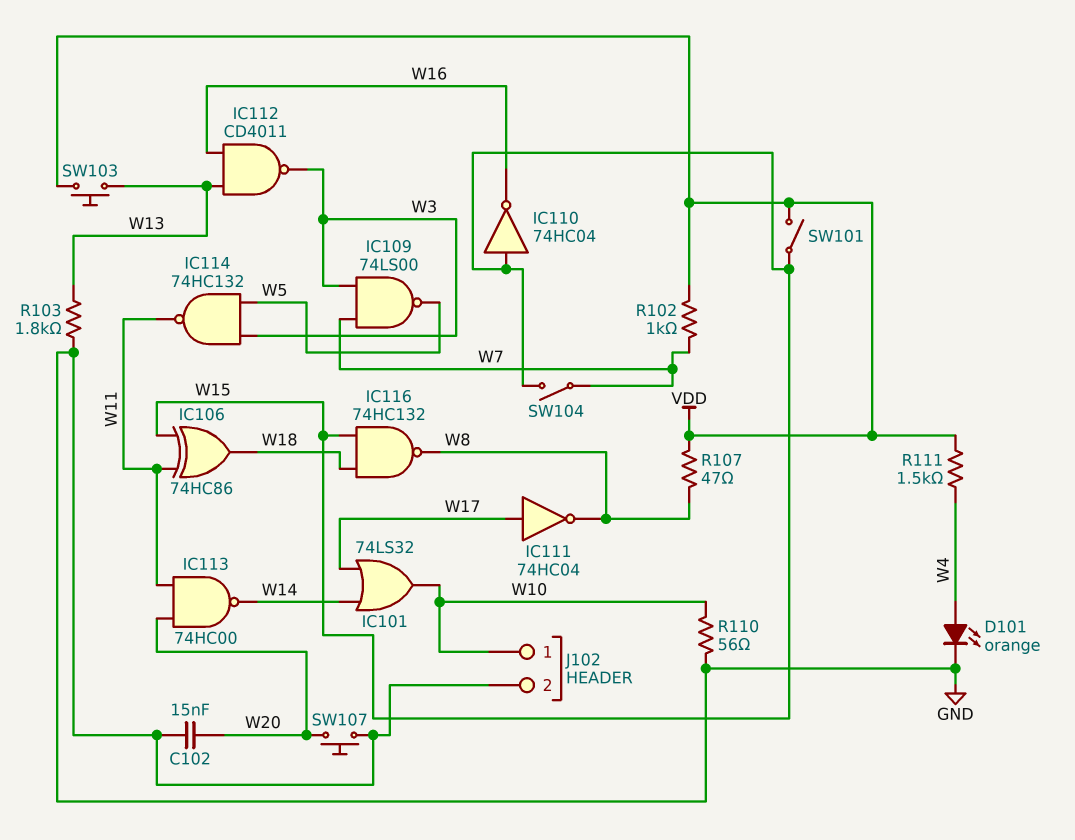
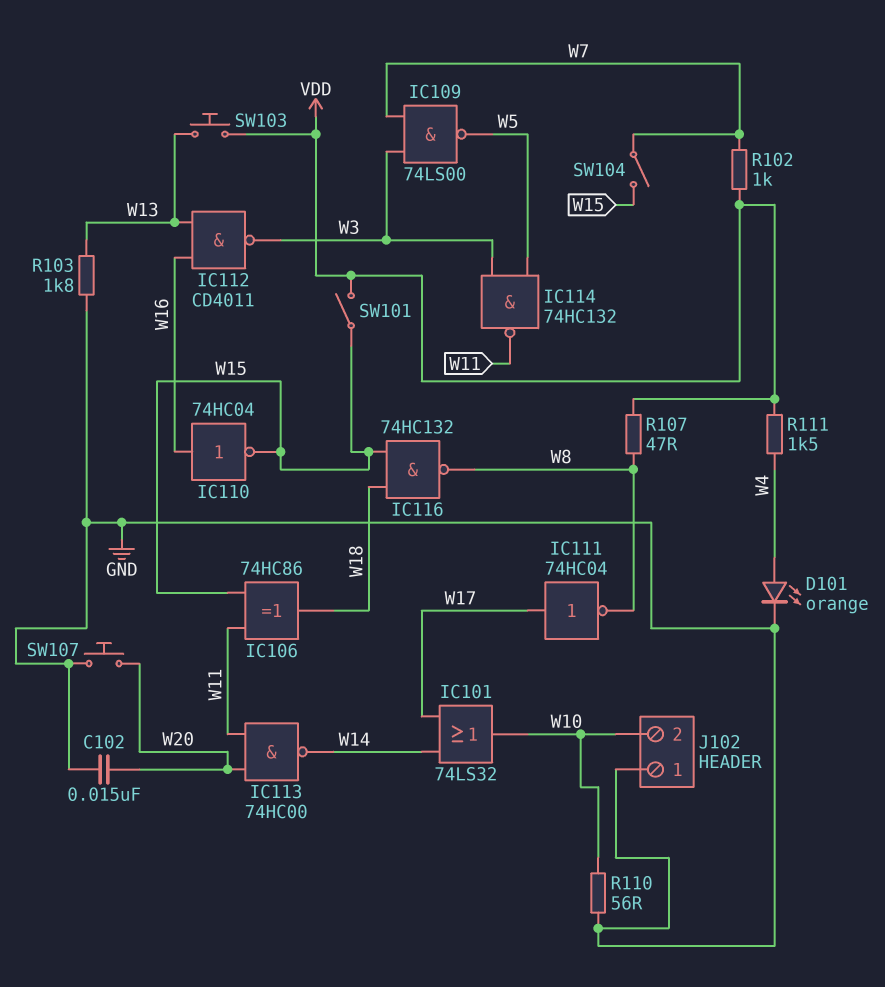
IC110: NOT 74HC04 (in W15, out W16) -> NOT 74HC04 (in W16, out W15)
J102 pin 1: W10 -> GND
J102 pin 2: GND -> W10

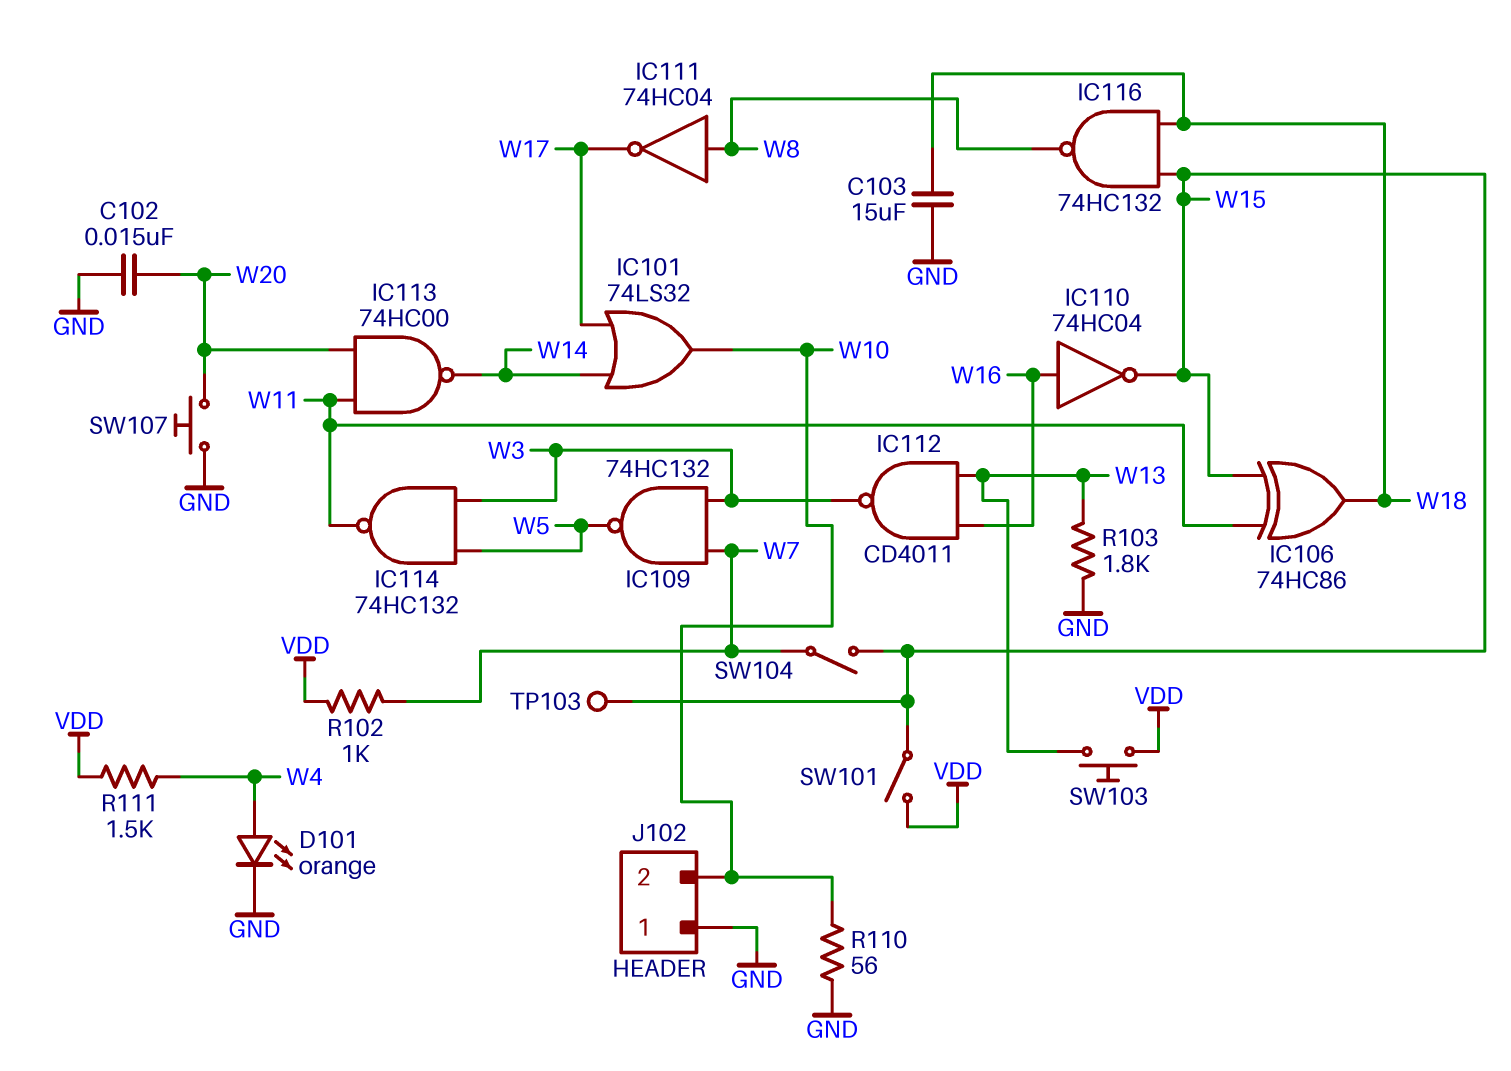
C103: none -> 15uF (GND, W18)
IC109: NAND 74LS00 (in W3, in W7, out W5) -> NAND 74HC132 (in W3, in W7, out W5)
IC111: NOT 74HC04 (in W17, out W8) -> NOT 74HC04 (in W8, out W17)
R107: 47 (VDD, W8) -> none
TP103: none -> test point (W15)

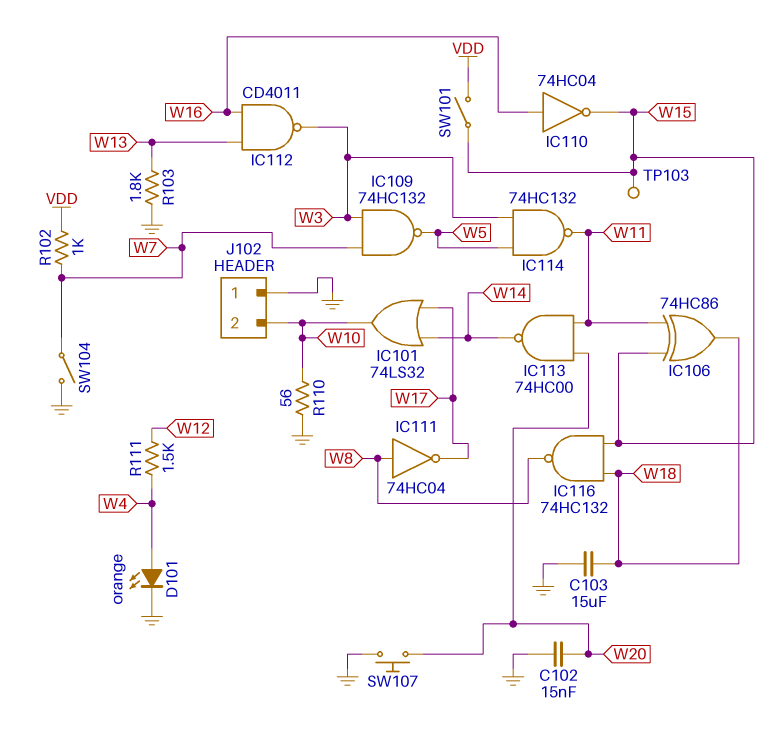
R111: 1.5k (VDD, W4) -> 1.5k (W4, W12)
SW103: button (VDD, W13) -> none
SW104: switch (W7, W15) -> switch (GND, W7)

